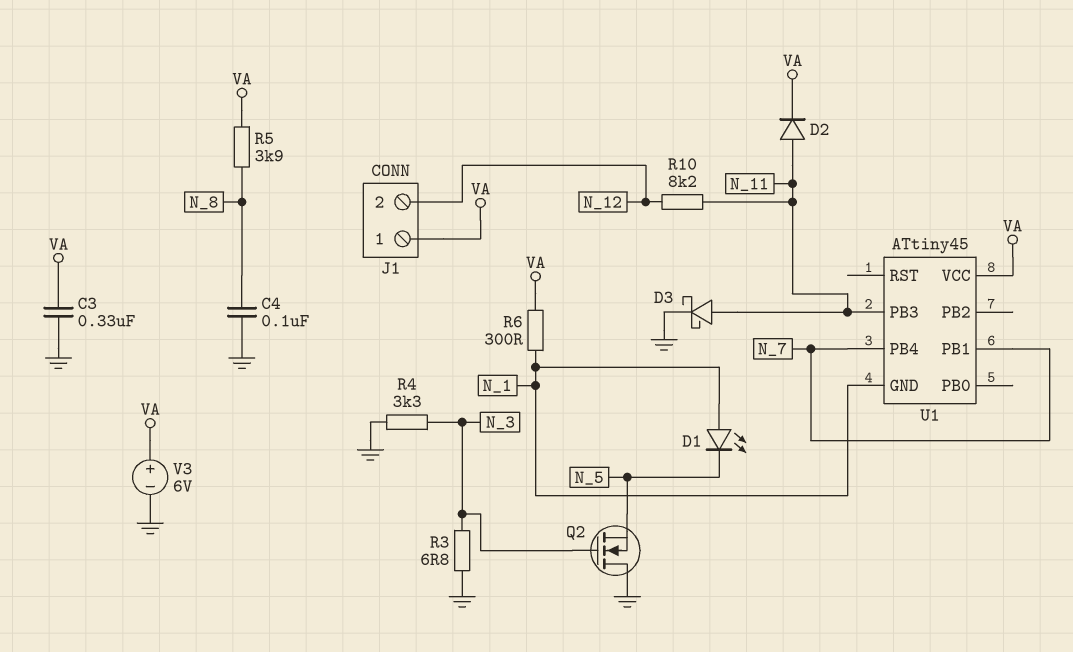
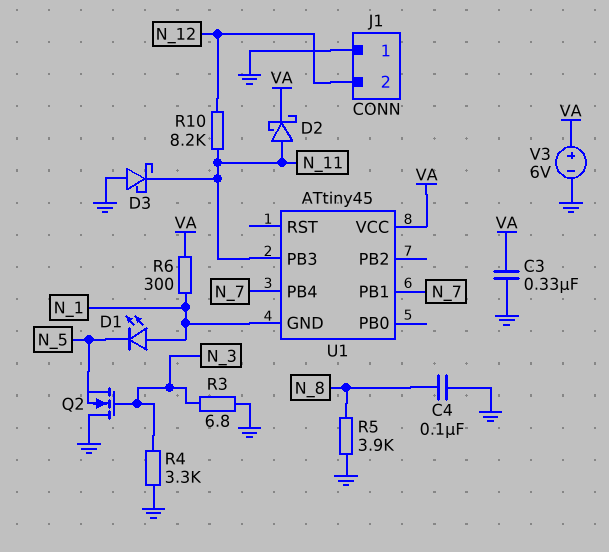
D2: diode (A N_11, K VA) -> schottky (A N_11, K VA)
D3: schottky (A N_11, K GND) -> schottky (A GND, K N_11)
J1 pin 1: VA -> GND
R5: 3.9k (N_8, VA) -> 3.9k (GND, N_8)

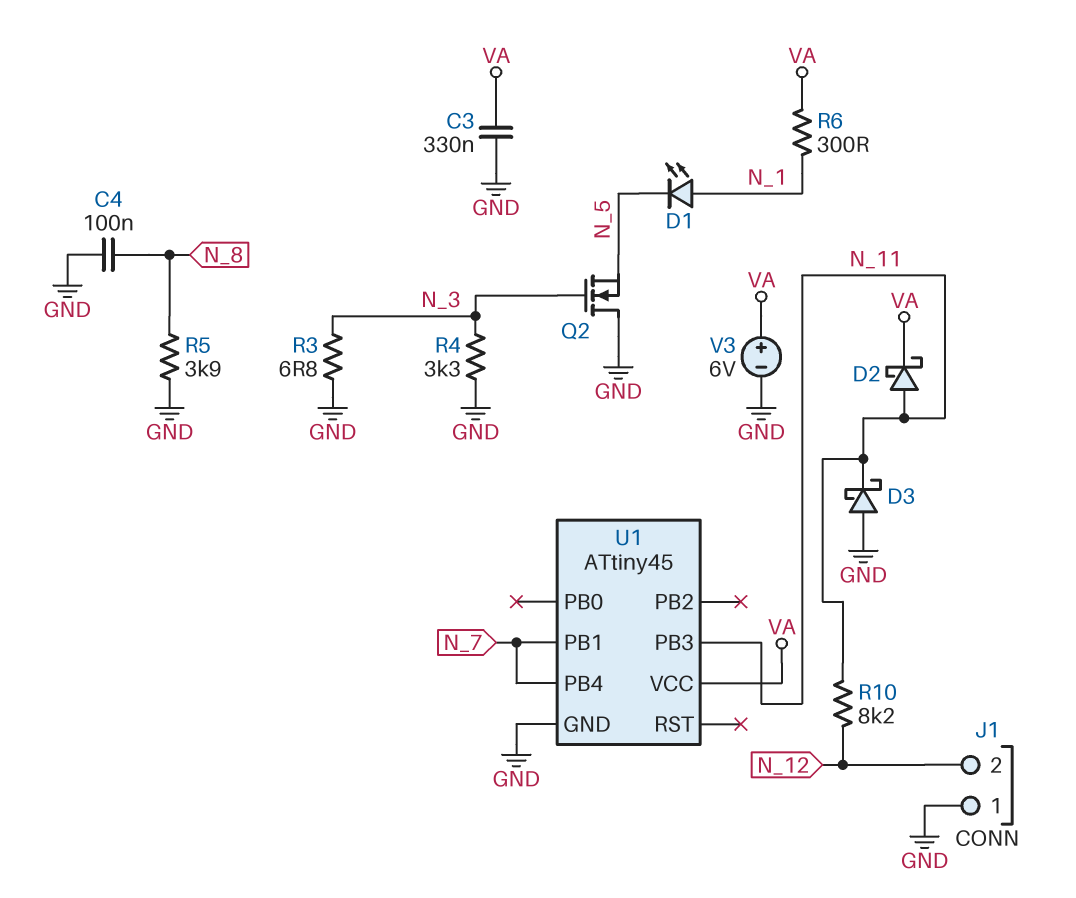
U1 pin GND: N_1 -> GND

